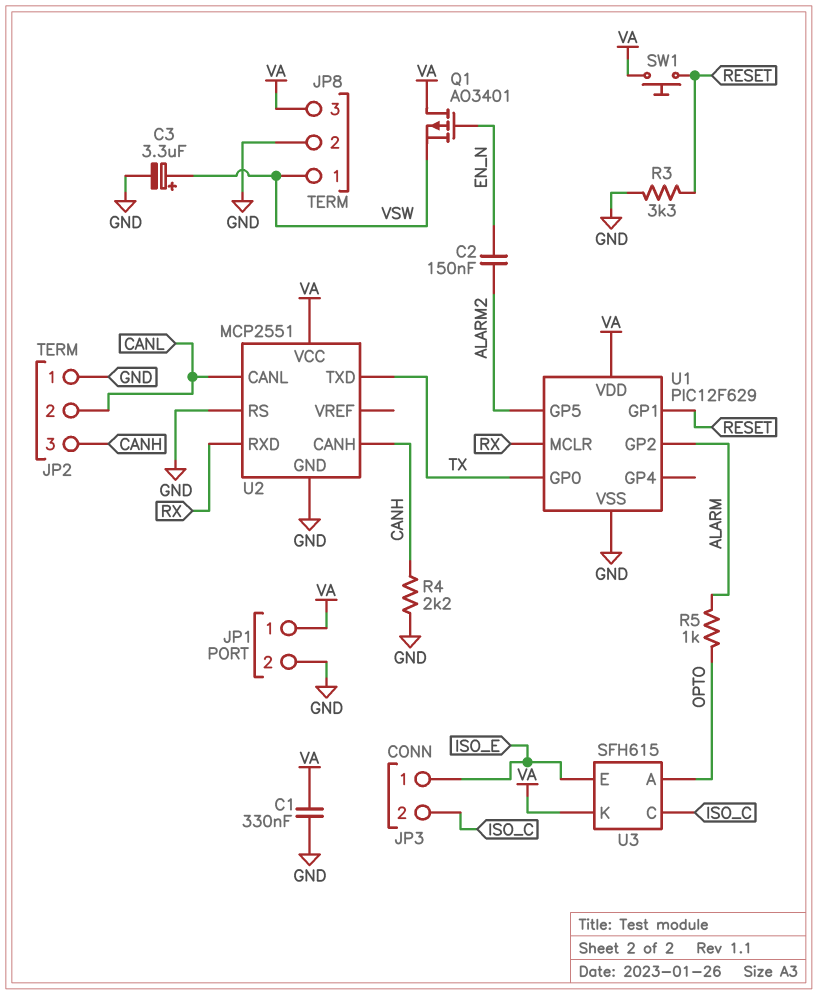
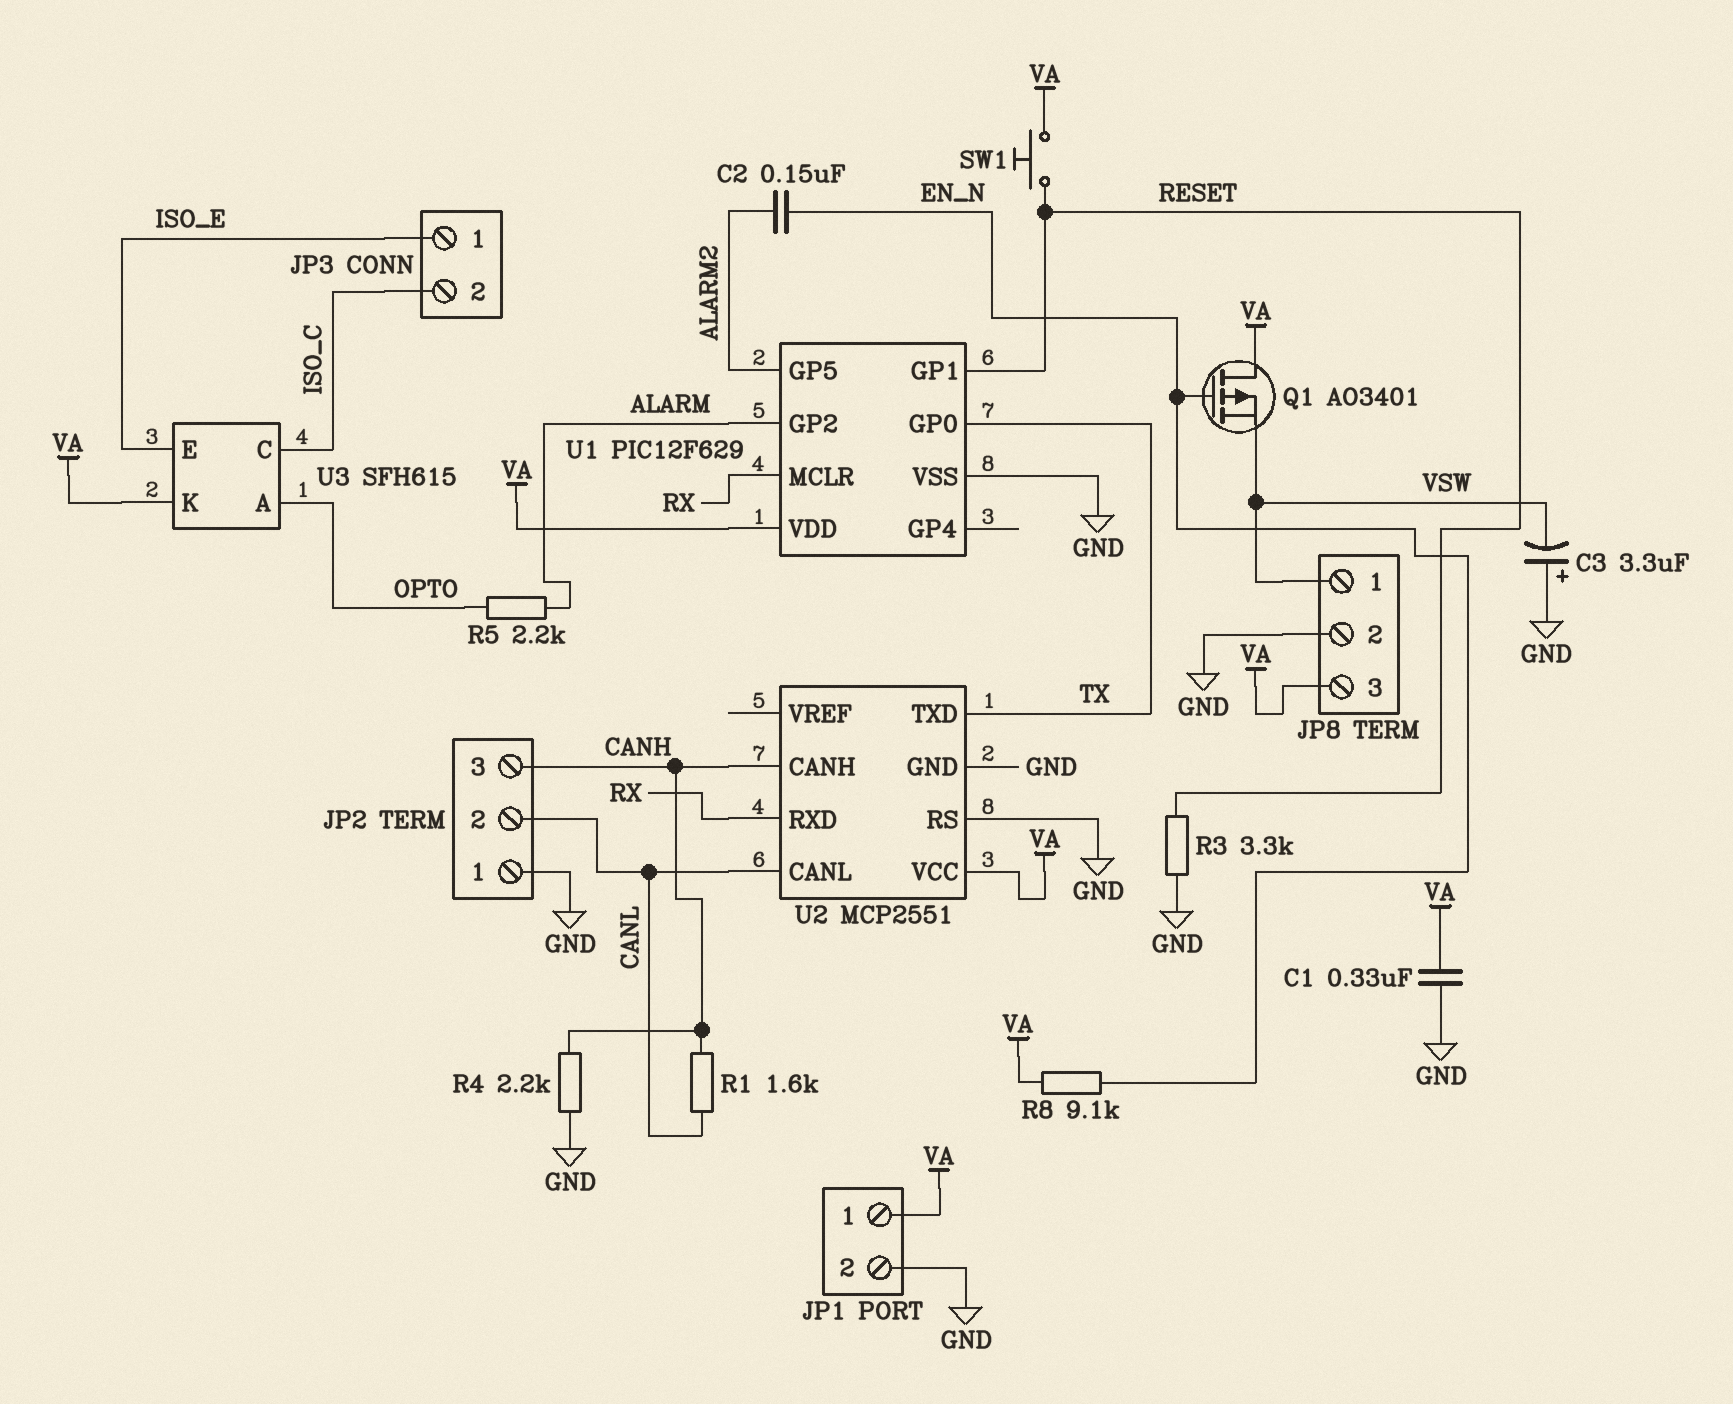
C3: 3.3uF (plus VSW, minus GND) -> 3.3uF (plus GND, minus VSW)
R1: none -> 1.6k (CANH, CANL)
R5: 1k (ALARM, OPTO) -> 2.2k (ALARM, OPTO)
R8: none -> 9.1k (EN_N, VA)

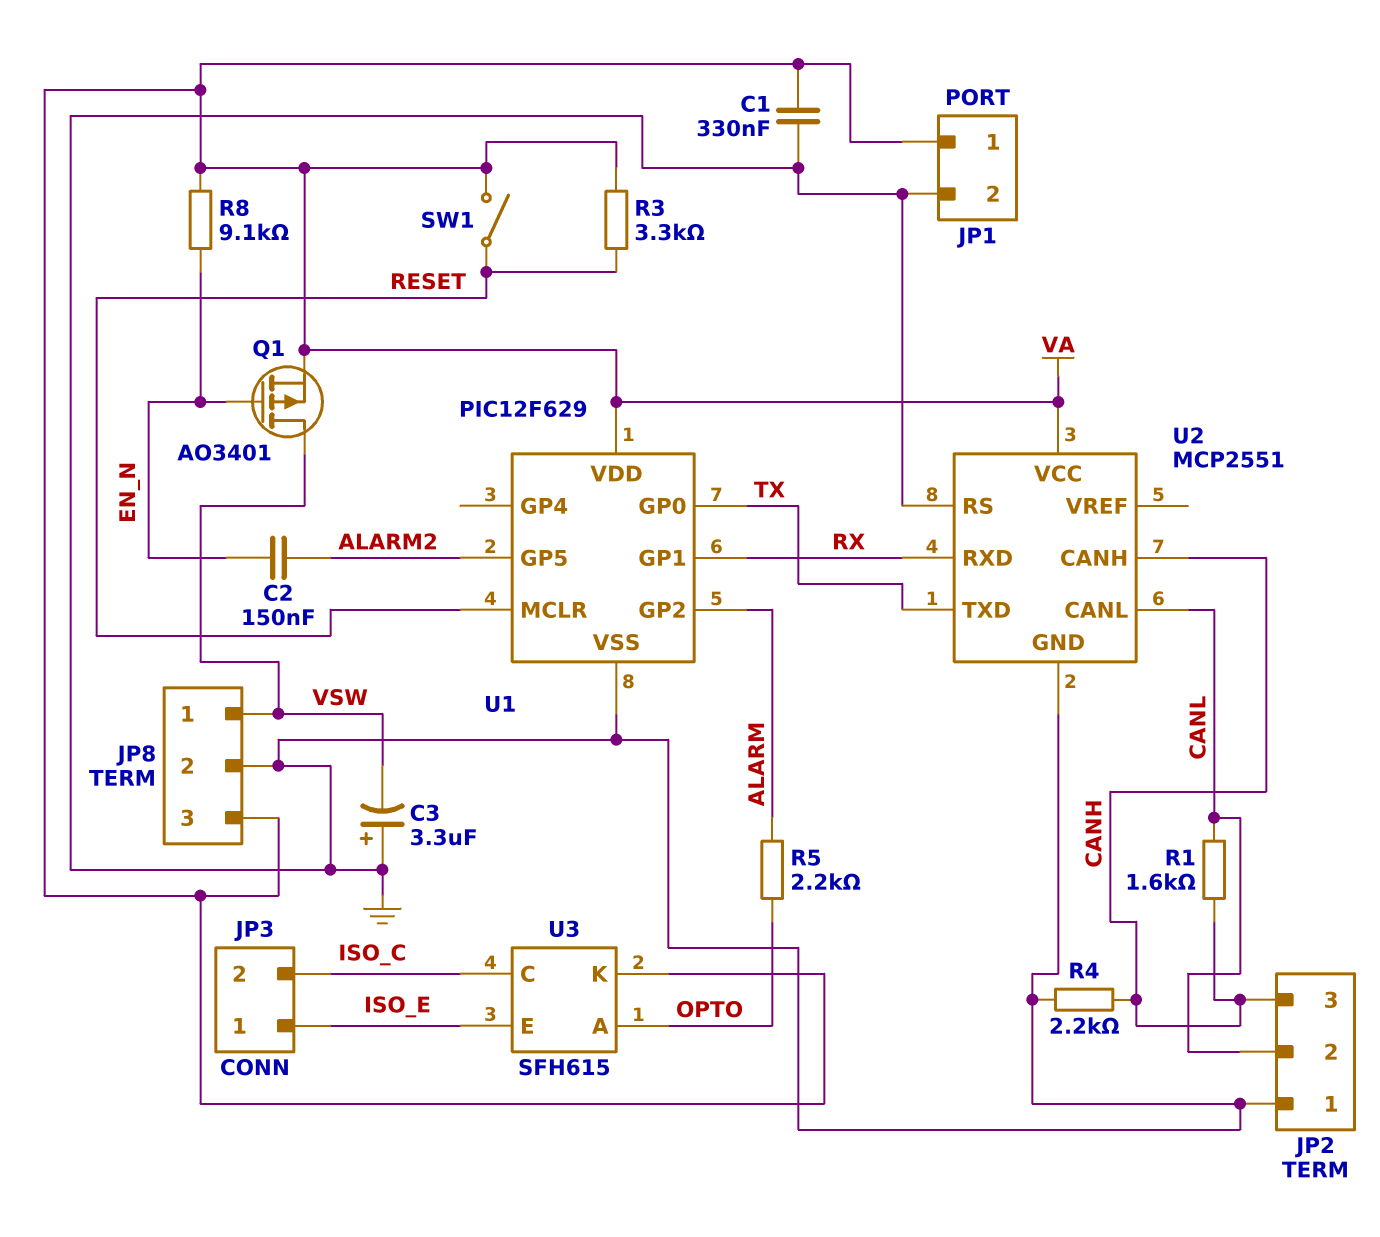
Q1: PMOS AO3401 (G EN_N, D VA, S VSW) -> PMOS AO3401 (G EN_N, D VSW, S VA)
R3: 3.3k (GND, RESET) -> 3.3k (RESET, VA)
SW1: button (RESET, VA) -> switch (RESET, VA)
U1 pin GP1: RESET -> RX
U1 pin MCLR: RX -> RESET

